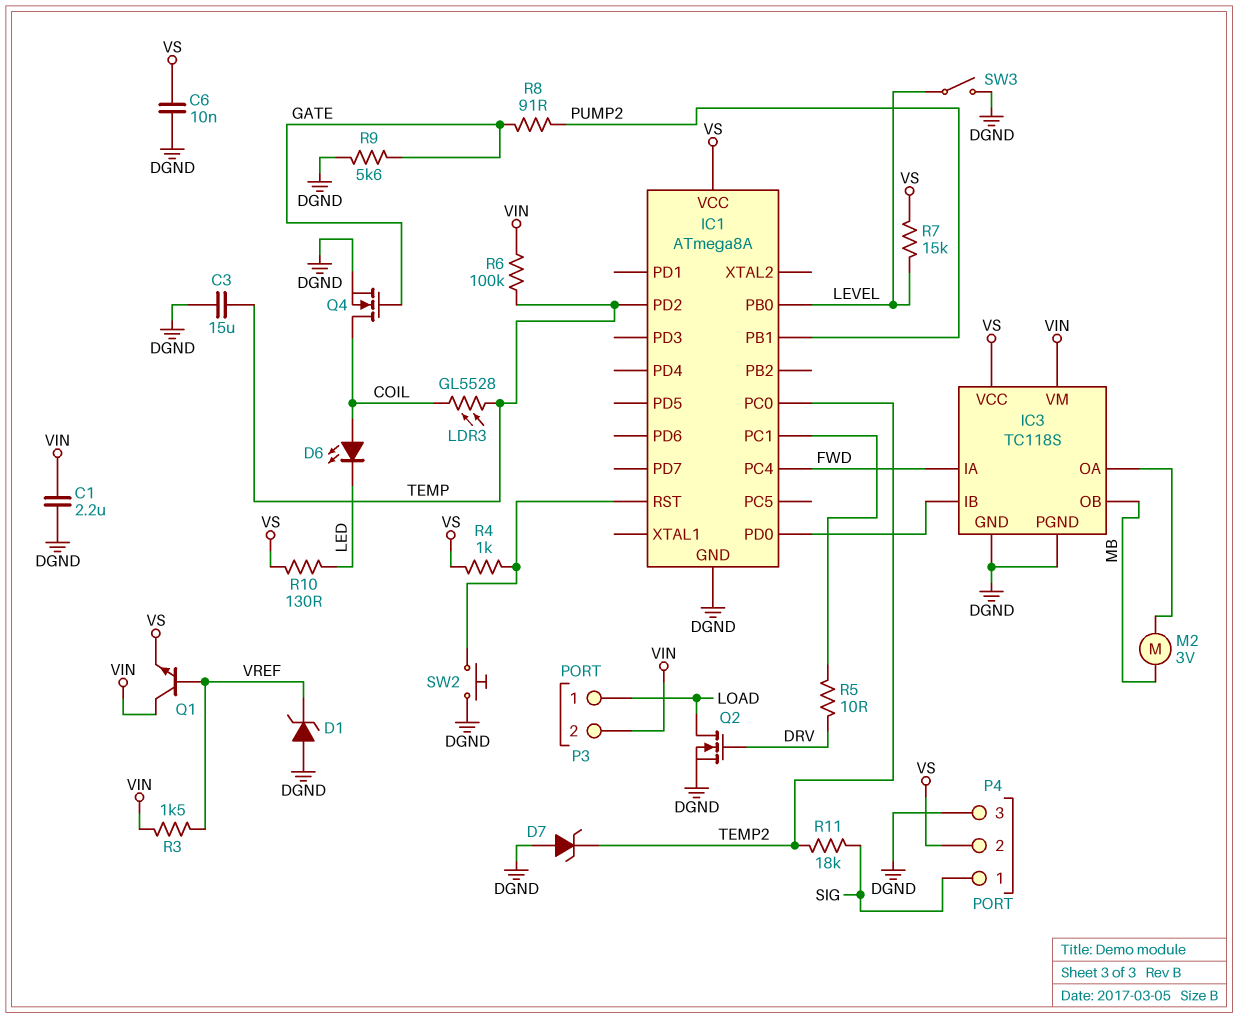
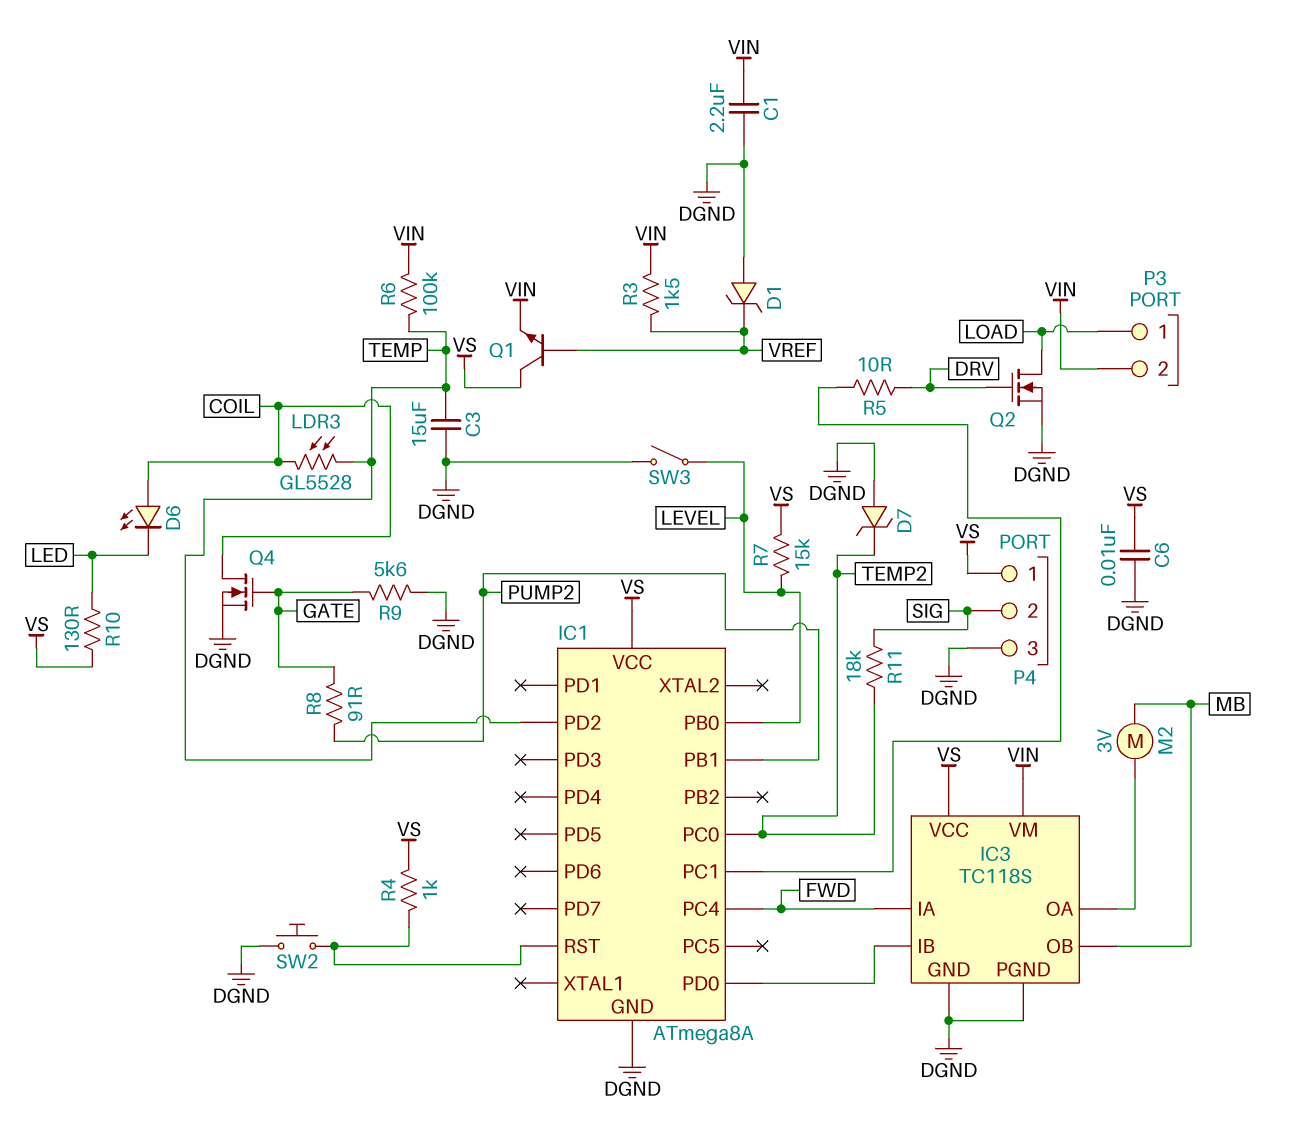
P4 pin 1: SIG -> VS
P4 pin 2: VS -> SIG
Q1: NPN (B VREF, C VIN, E VS) -> NPN (B VREF, C VS, E VIN)

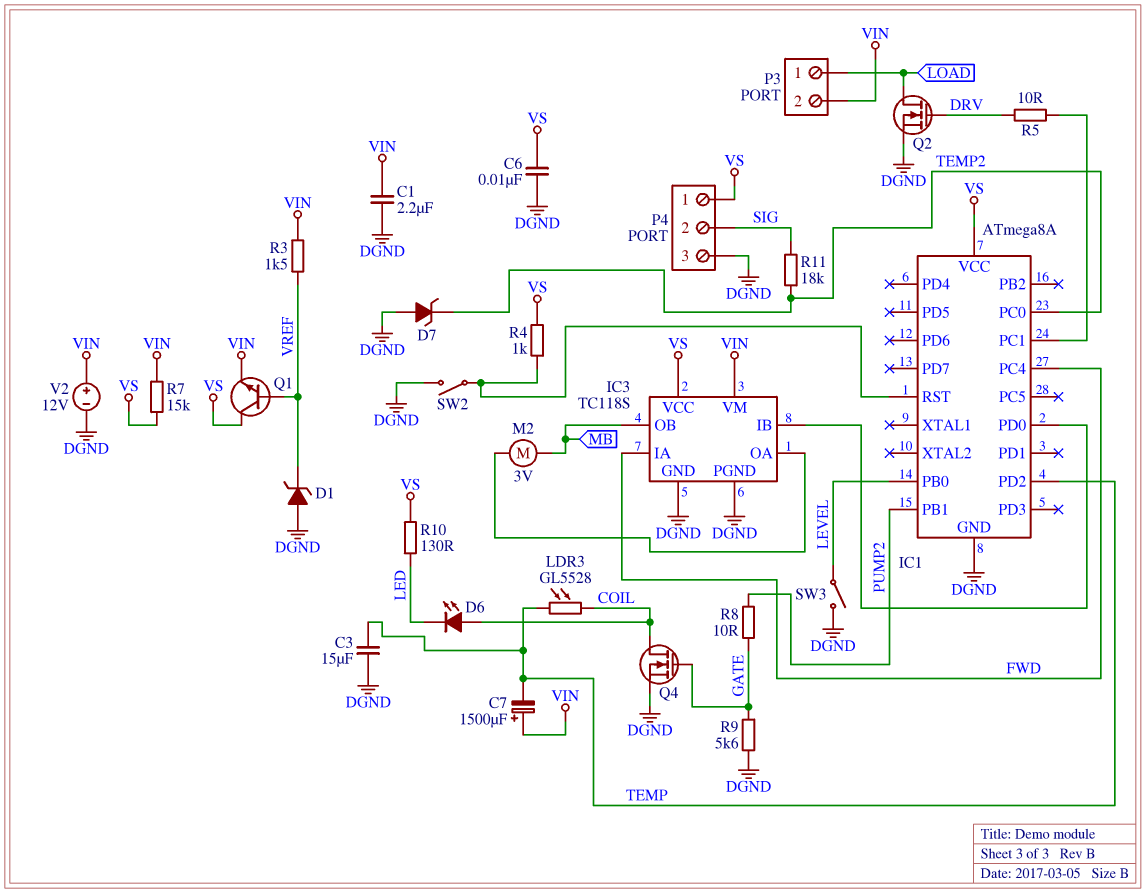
C7: none -> 1500uF (plus VIN, minus TEMP)
R6: 100k (TEMP, VIN) -> none
R7: 15k (LEVEL, VS) -> 15k (VIN, VS)
R8: 91 (GATE, PUMP2) -> 10 (GATE, PUMP2)
SW2: button (DGND, IC1/RST) -> switch (DGND, IC1/RST)
V2: none -> 12V (plus VIN, minus DGND)

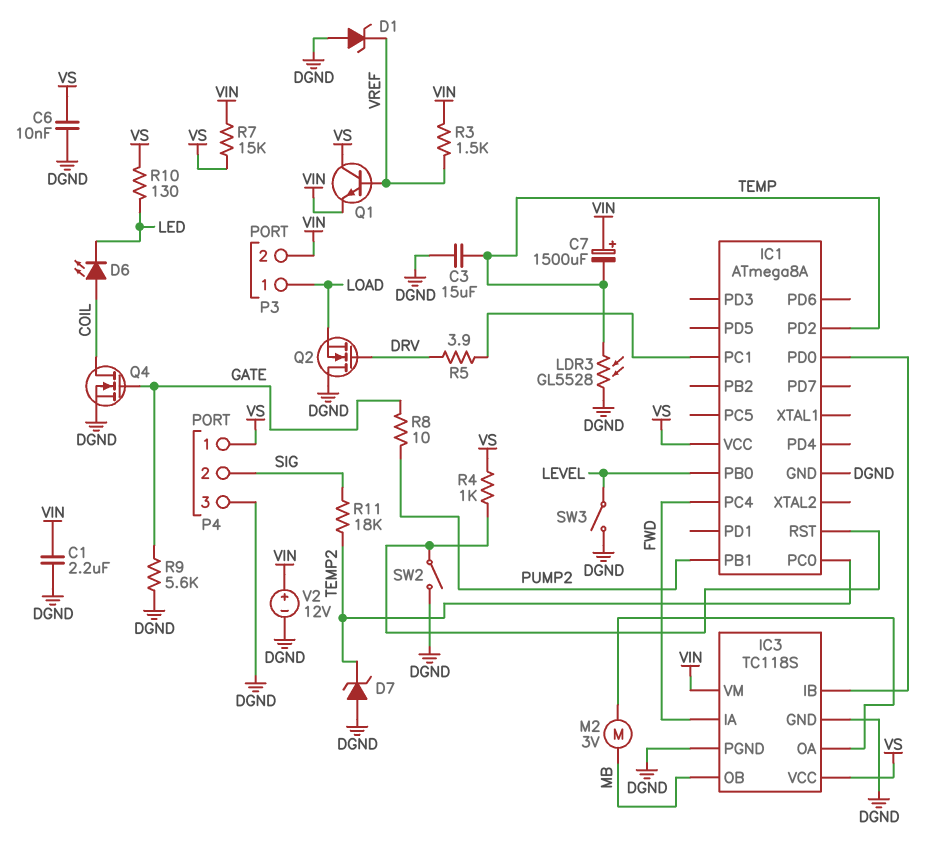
LDR3: GL5528 (COIL, TEMP) -> GL5528 (DGND, TEMP)
Q2: NMOS (G DRV, D LOAD, S DGND) -> NMOS (G DRV, D DGND, S LOAD)
R5: 10 (DRV, IC1/PC1) -> 3.9 (DRV, IC1/PC1)

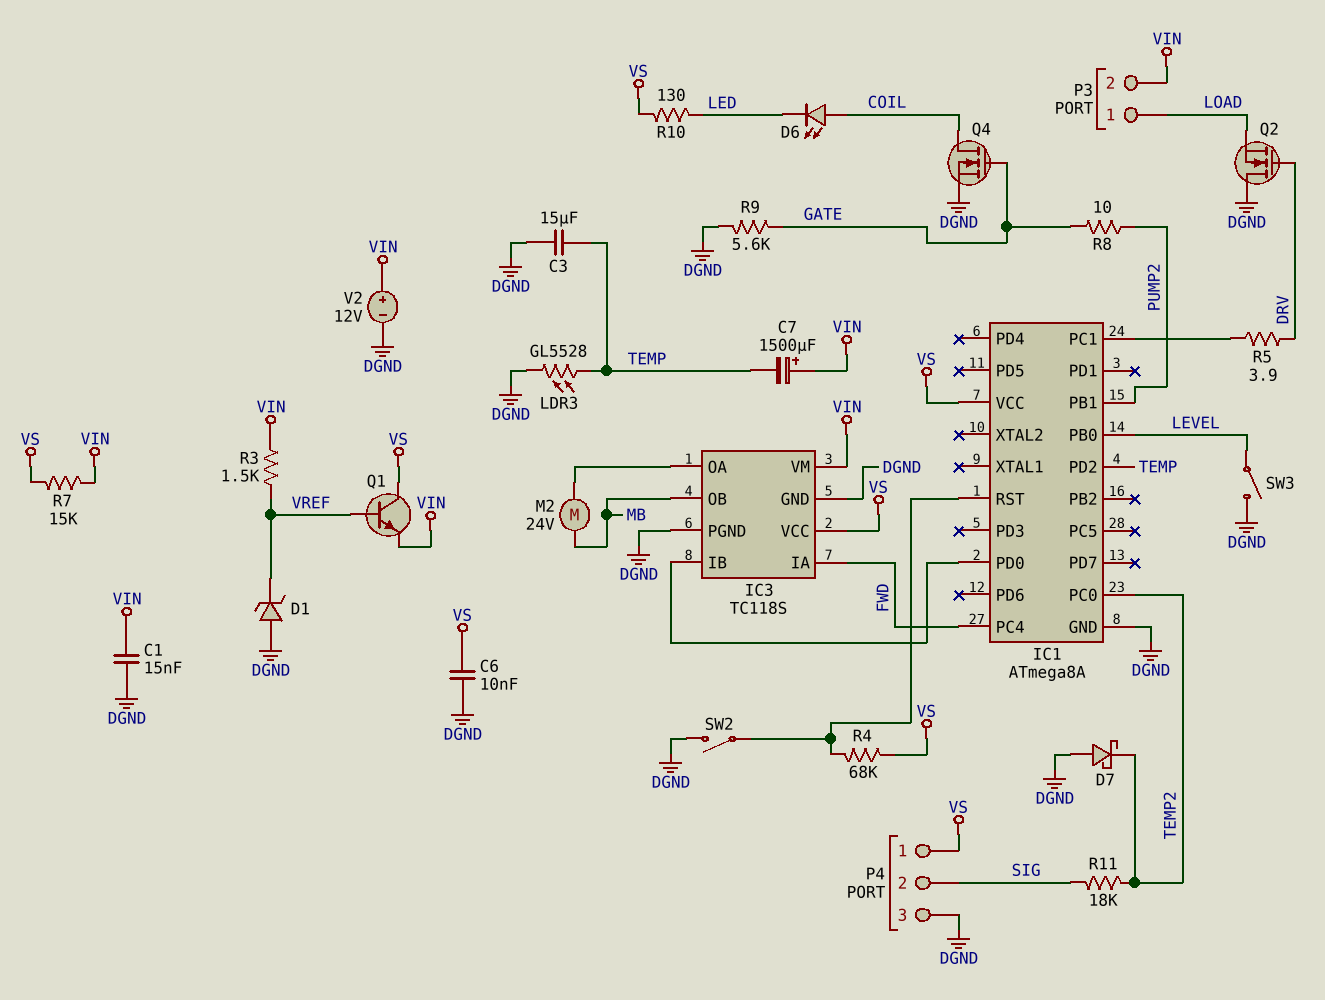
C1: 2.2uF (DGND, VIN) -> 15nF (DGND, VIN)
D7: zener (A DGND, K TEMP2) -> schottky (A DGND, K TEMP2)
M2: motor 3V (IC3/OA, MB) -> motor 24V (IC3/OA, MB)
R4: 1k (IC1/RST, VS) -> 68k (IC1/RST, VS)

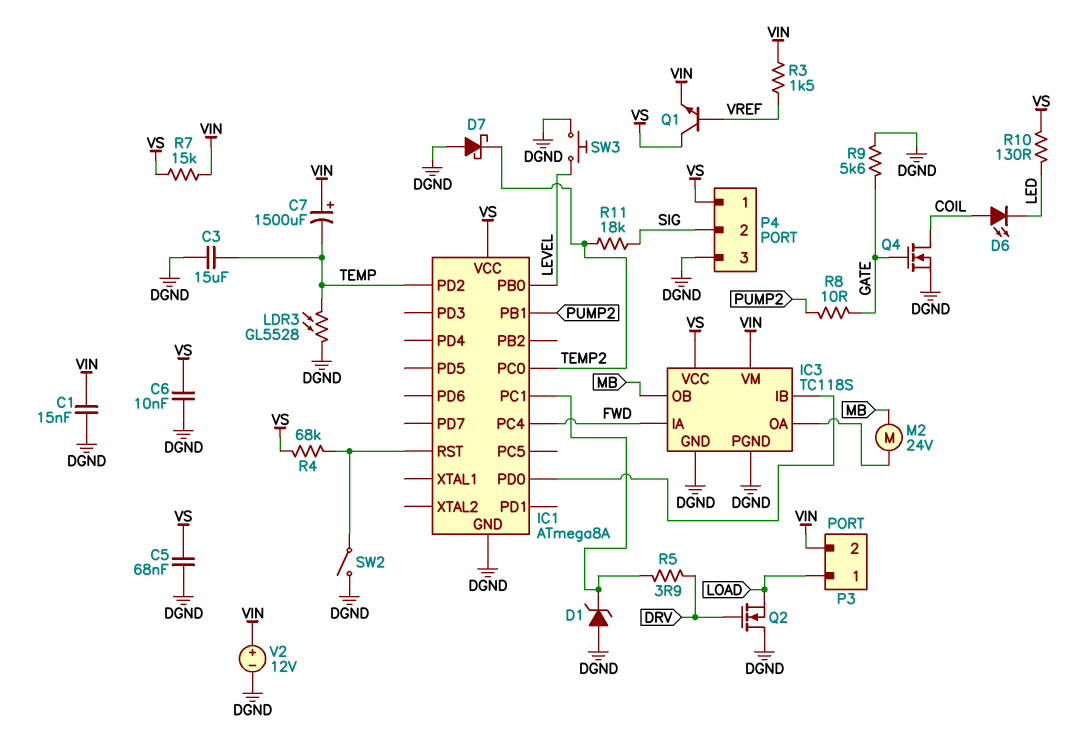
C5: none -> 68nF (DGND, VS)
D1: zener (A DGND, K VREF) -> zener (A DGND, K IC1/PC1)
SW3: switch (DGND, LEVEL) -> button (DGND, LEVEL)

